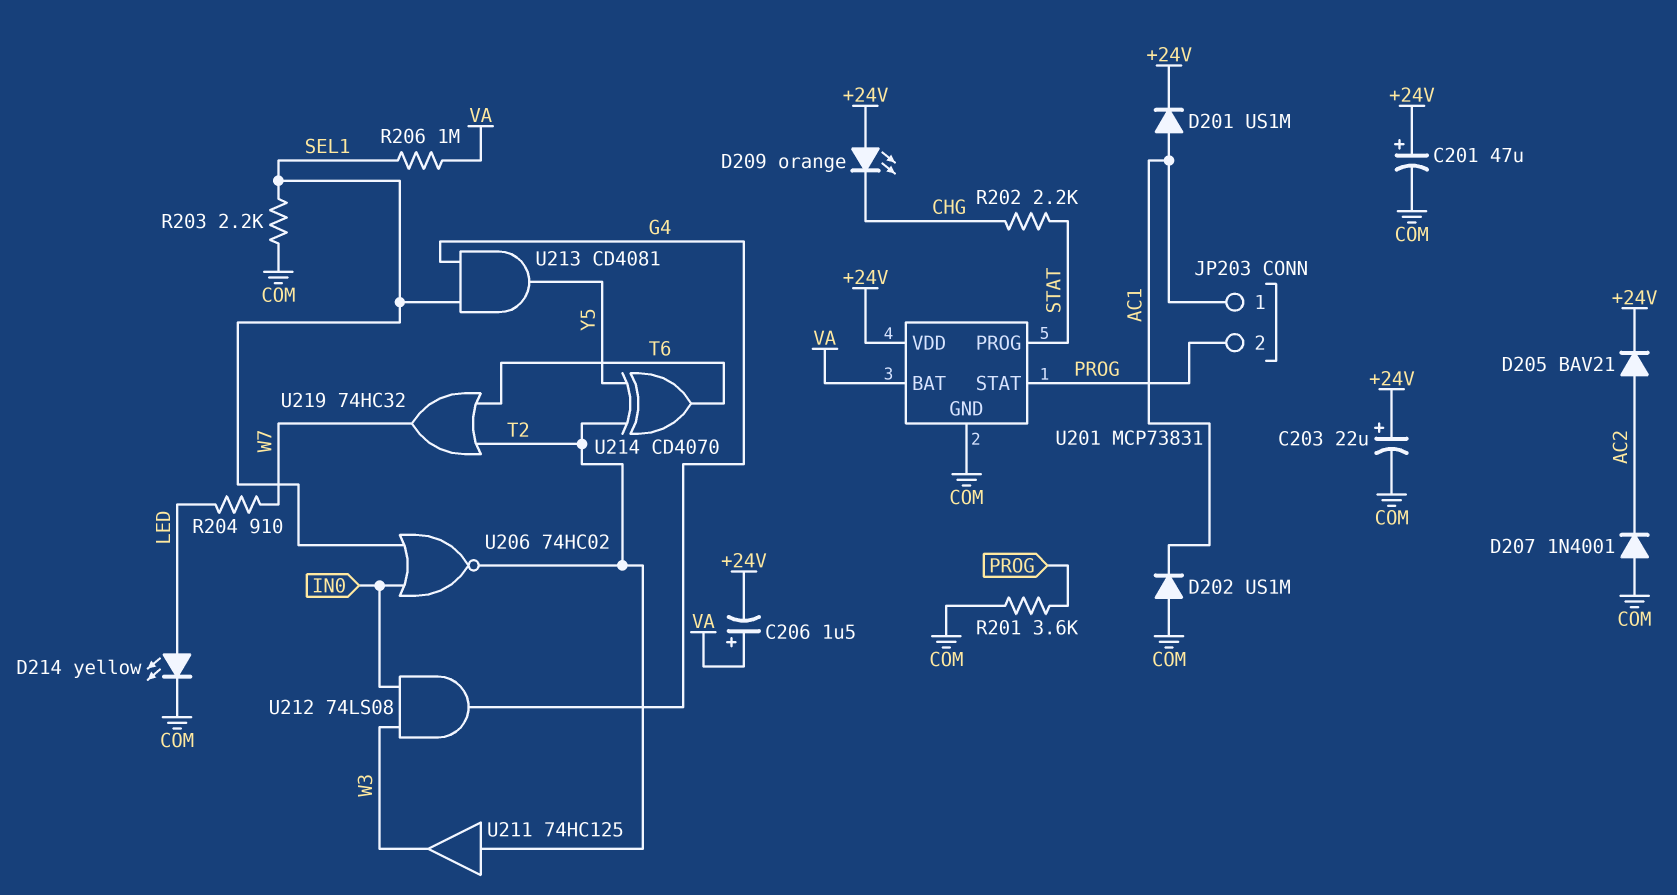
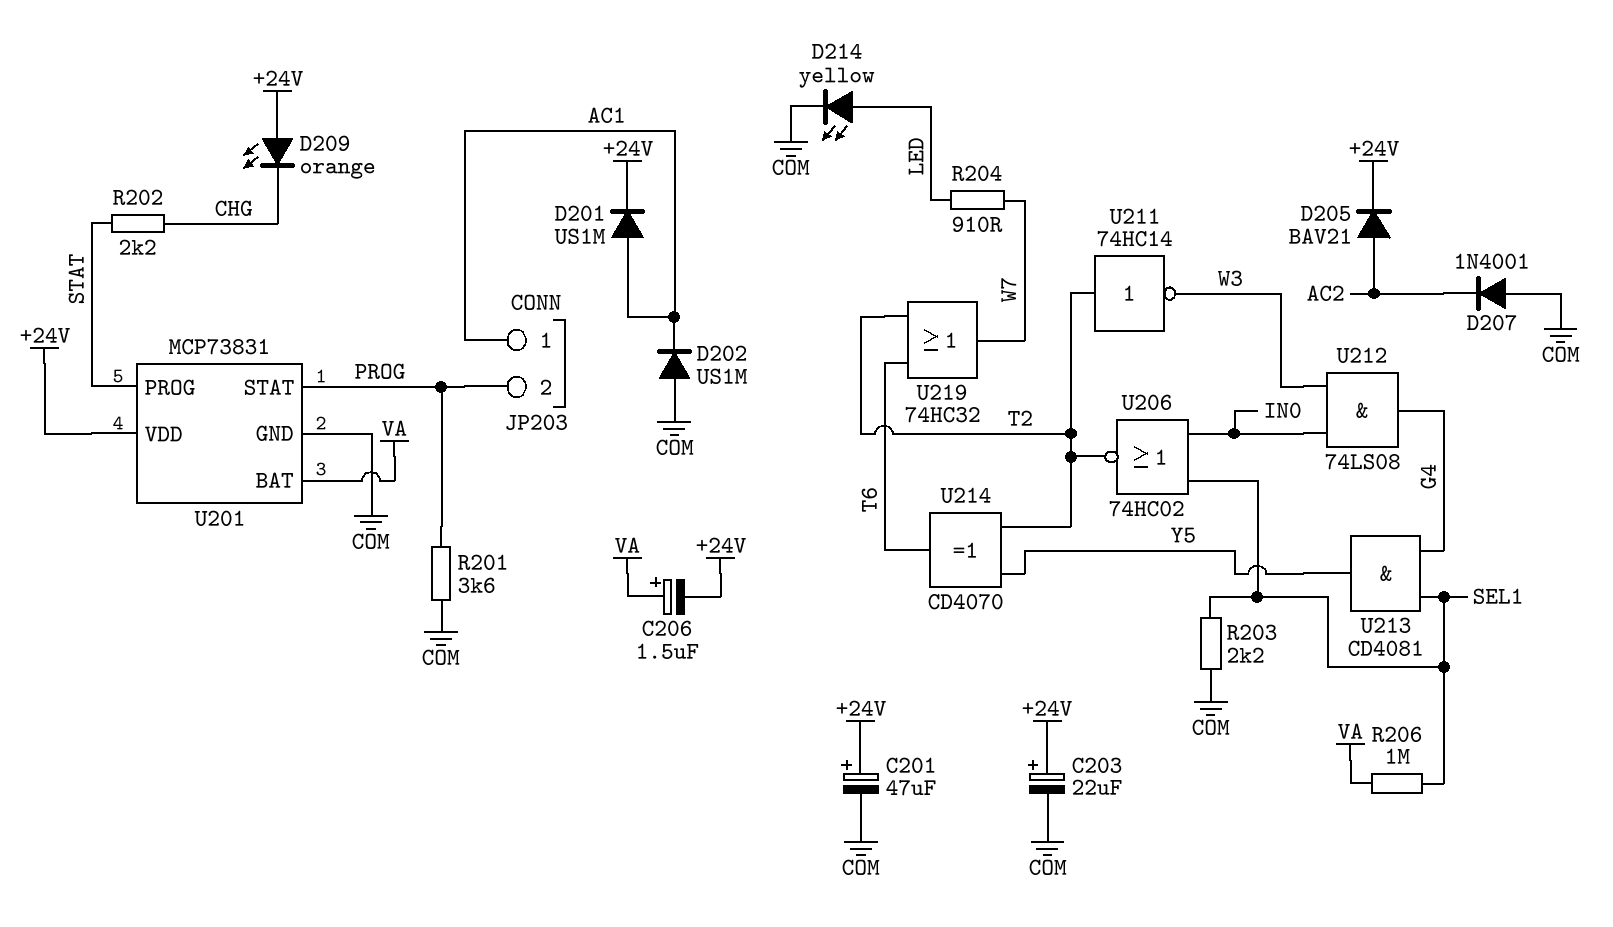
U211: buffer 74HC125 (in T2, out W3) -> NOT 74HC14 (in T2, out W3)

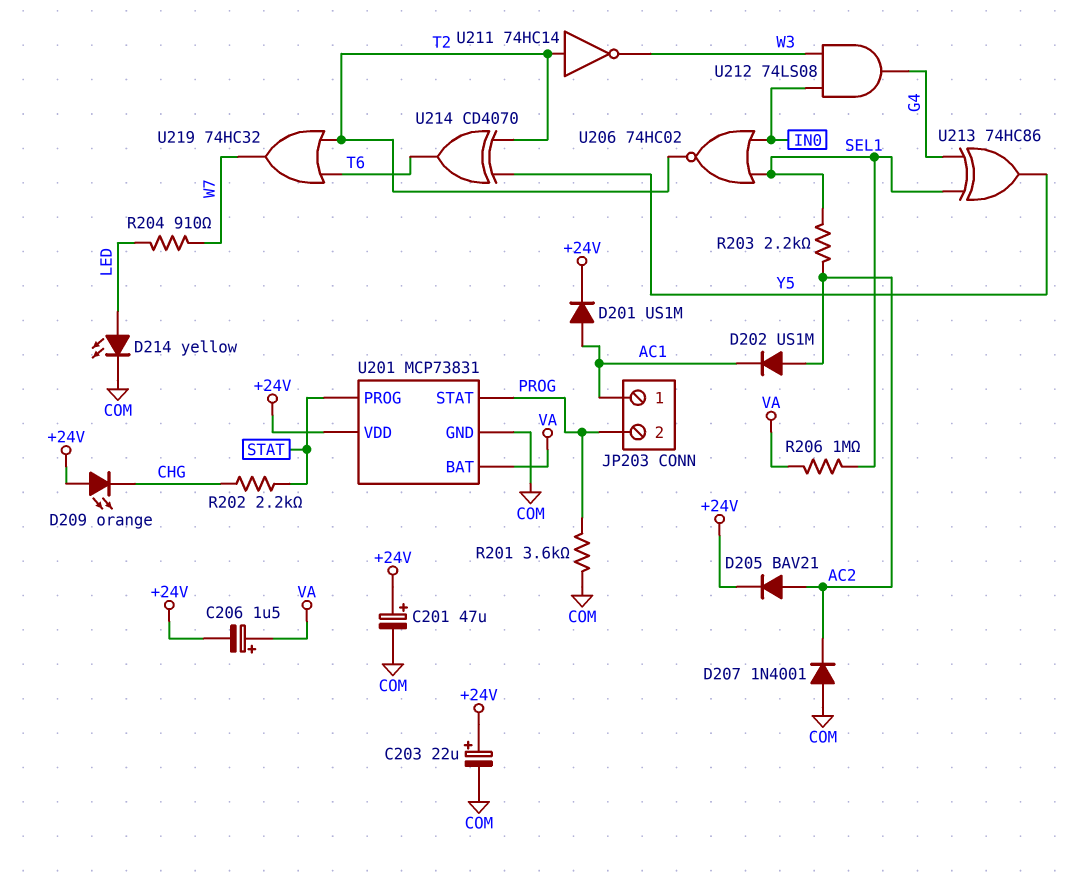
D202: diode US1M (A COM, K AC1) -> diode US1M (A AC2, K AC1)
R203: 2.2k (COM, SEL1) -> 2.2k (AC2, SEL1)
U213: AND CD4081 (in G4, in SEL1, out Y5) -> XOR 74HC86 (in G4, in SEL1, out Y5)

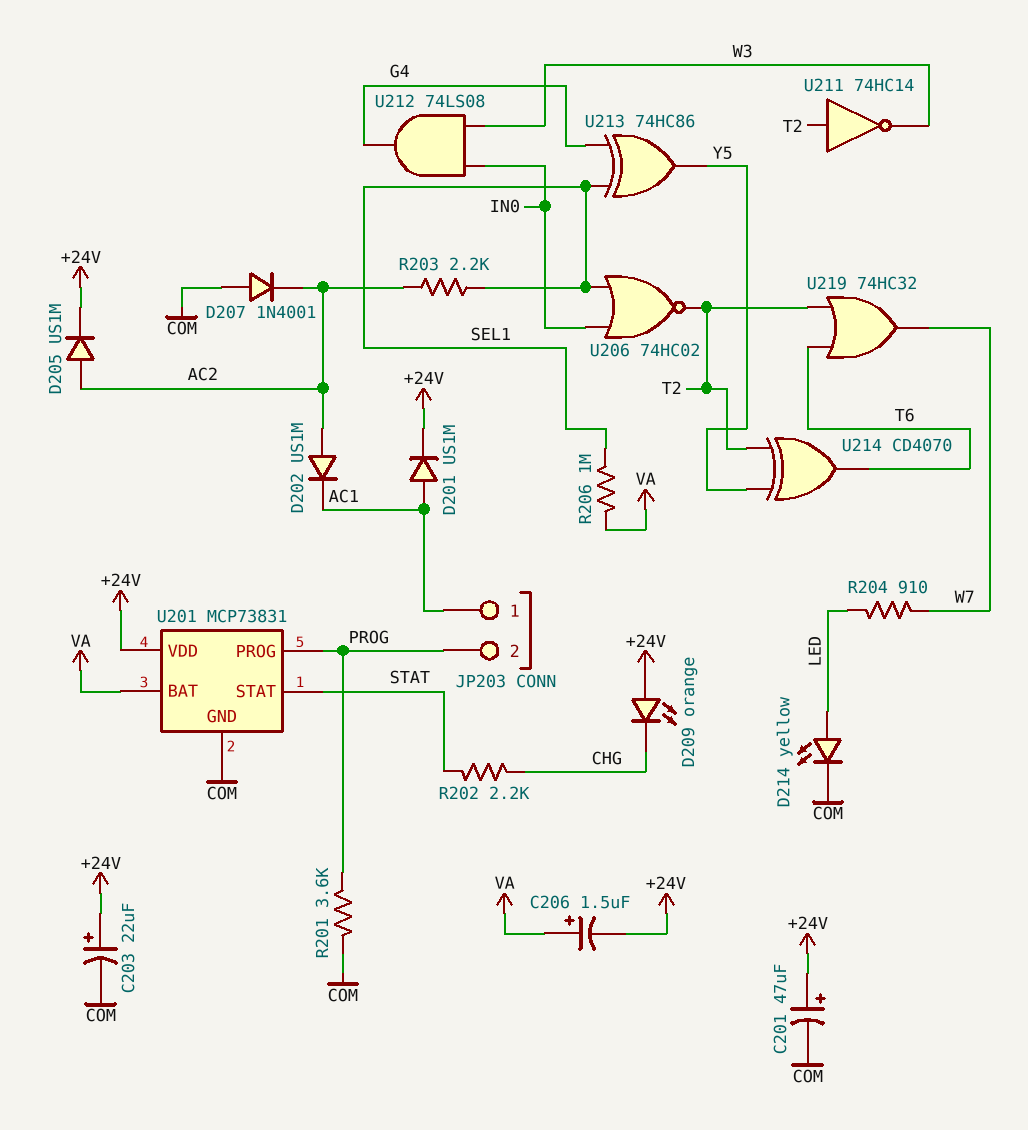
D205: diode BAV21 (A AC2, K +24V) -> diode US1M (A AC2, K +24V)
U201 pin PROG: STAT -> PROG
U201 pin STAT: PROG -> STAT

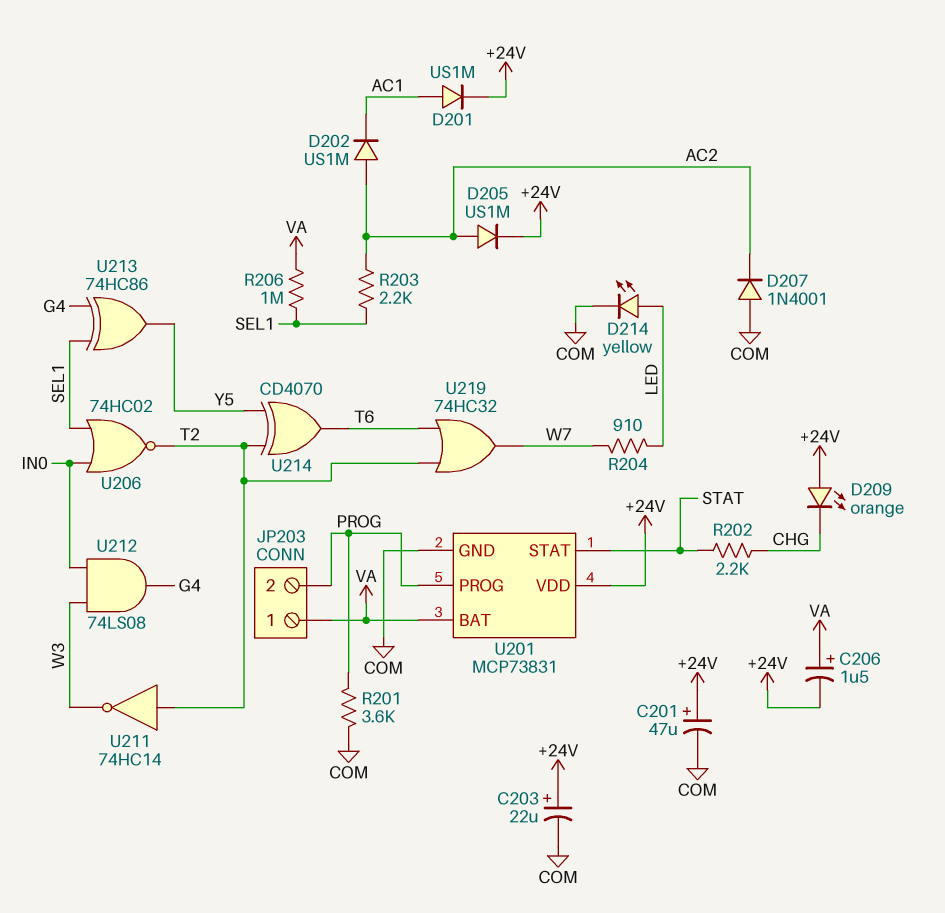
JP203 pin 1: AC1 -> VA

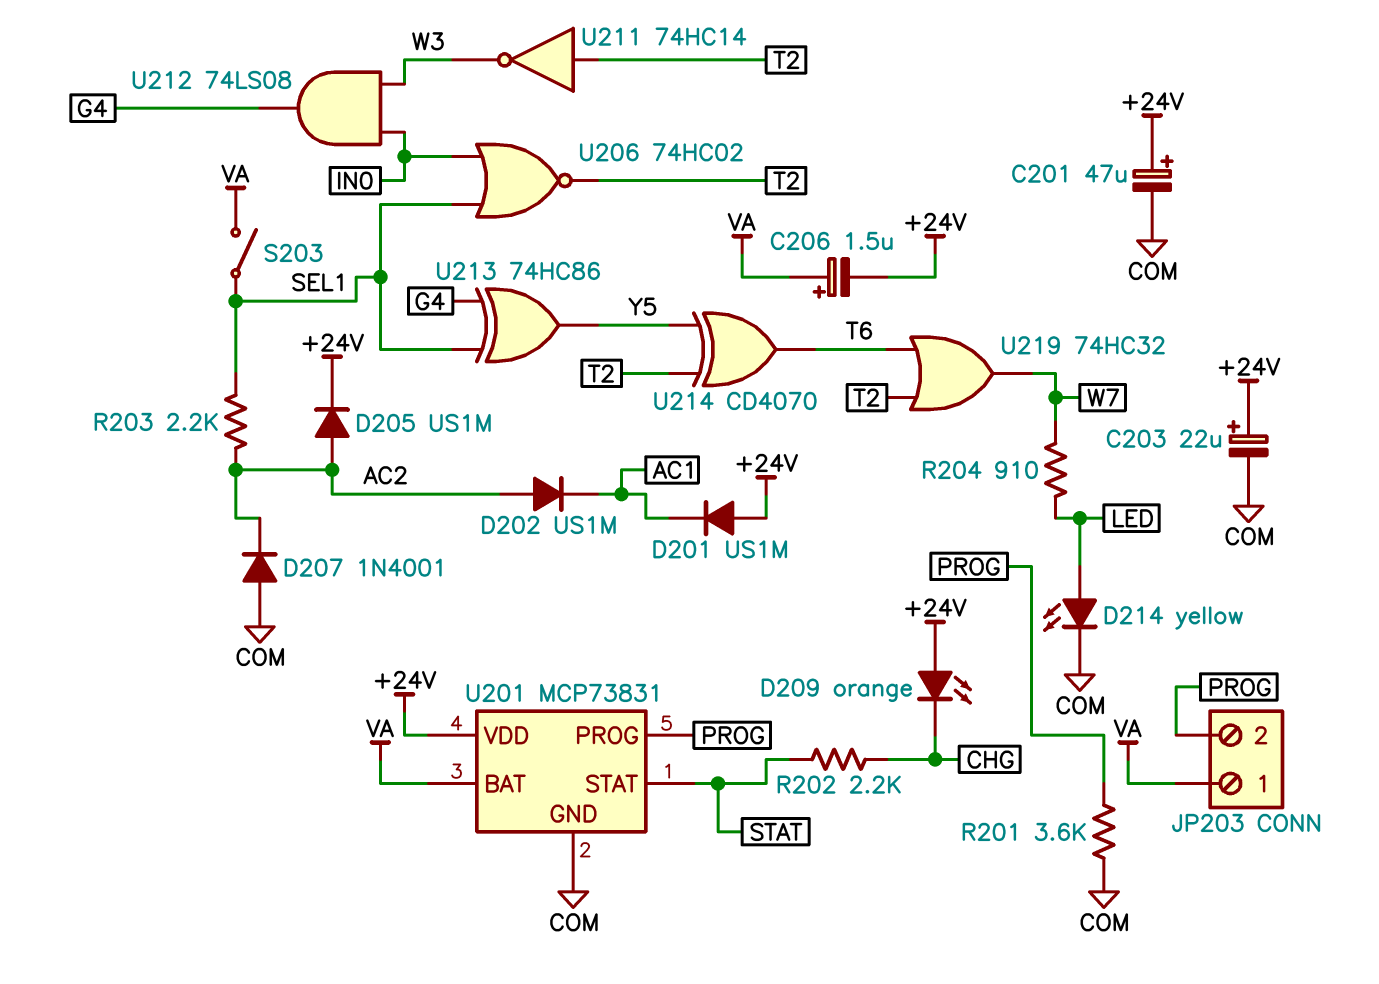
D201: diode US1M (A AC1, K +24V) -> diode US1M (A +24V, K AC1)
R206: 1M (SEL1, VA) -> none
S203: none -> switch (SEL1, VA)

